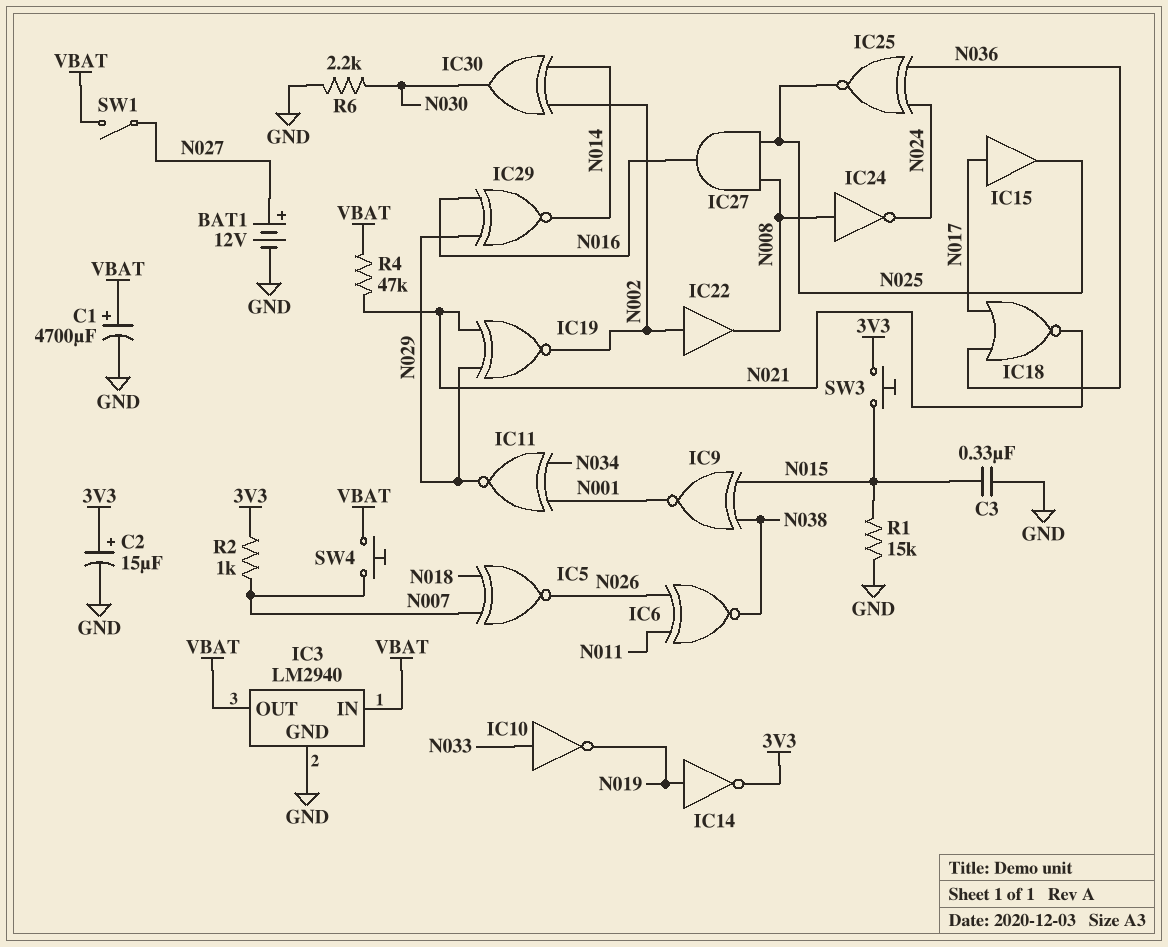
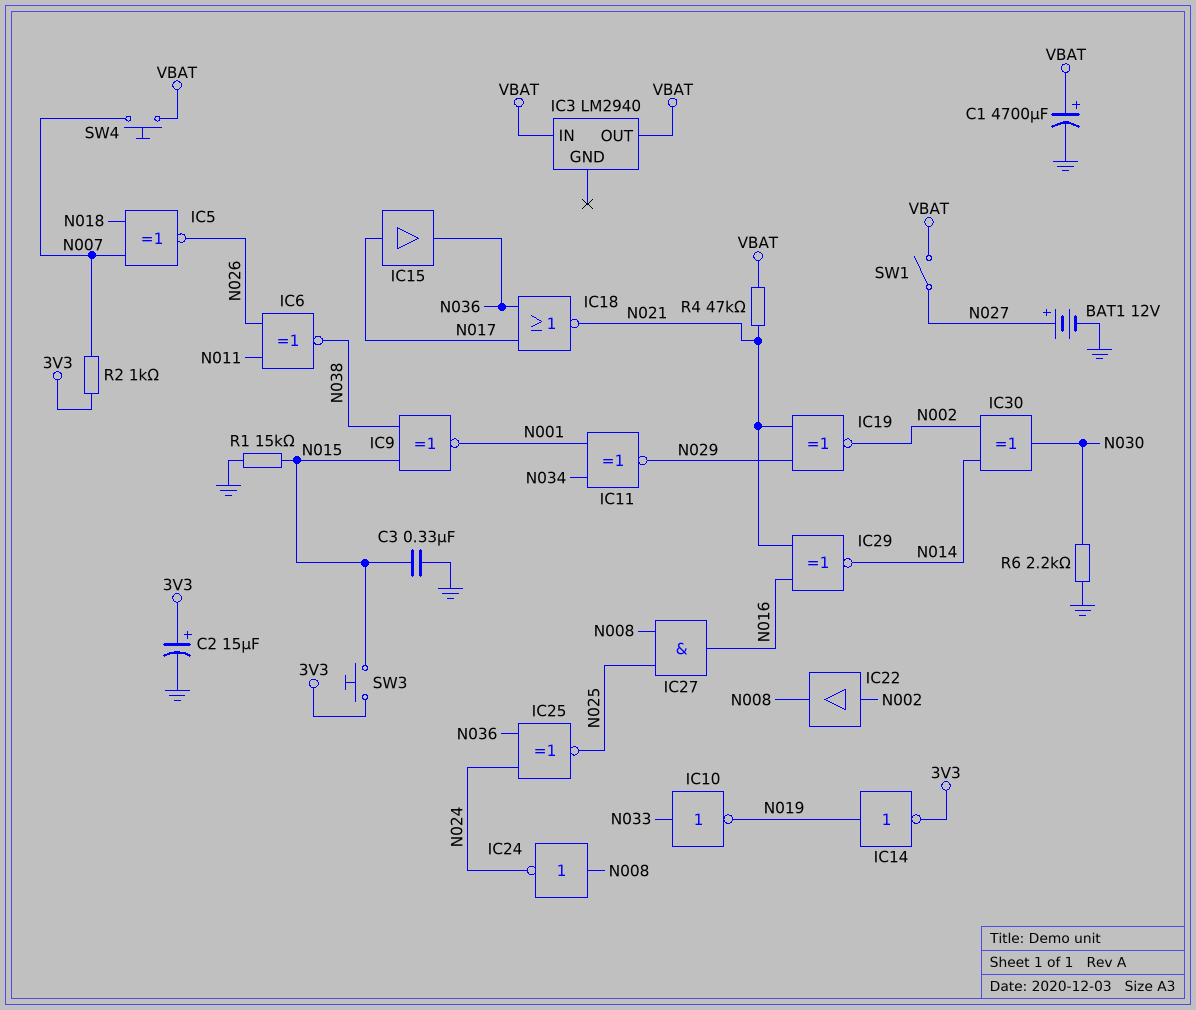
IC3 pin GND: GND -> none
IC15: buffer (in N017, out N025) -> buffer (in N017, out N036)
IC29: XNOR (in N016, in N029, out N014) -> XNOR (in N016, in N021, out N014)

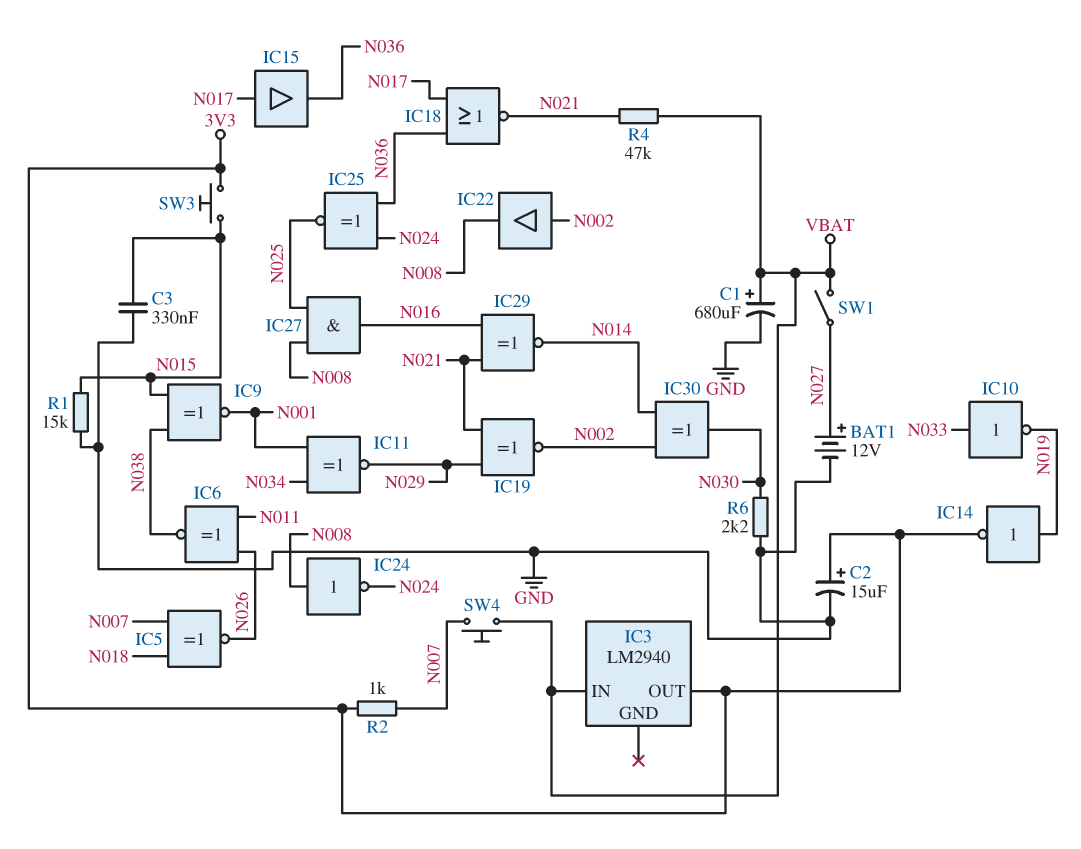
C1: 4700uF (plus VBAT, minus GND) -> 680uF (plus VBAT, minus GND)
IC3 pin OUT: VBAT -> 3V3

